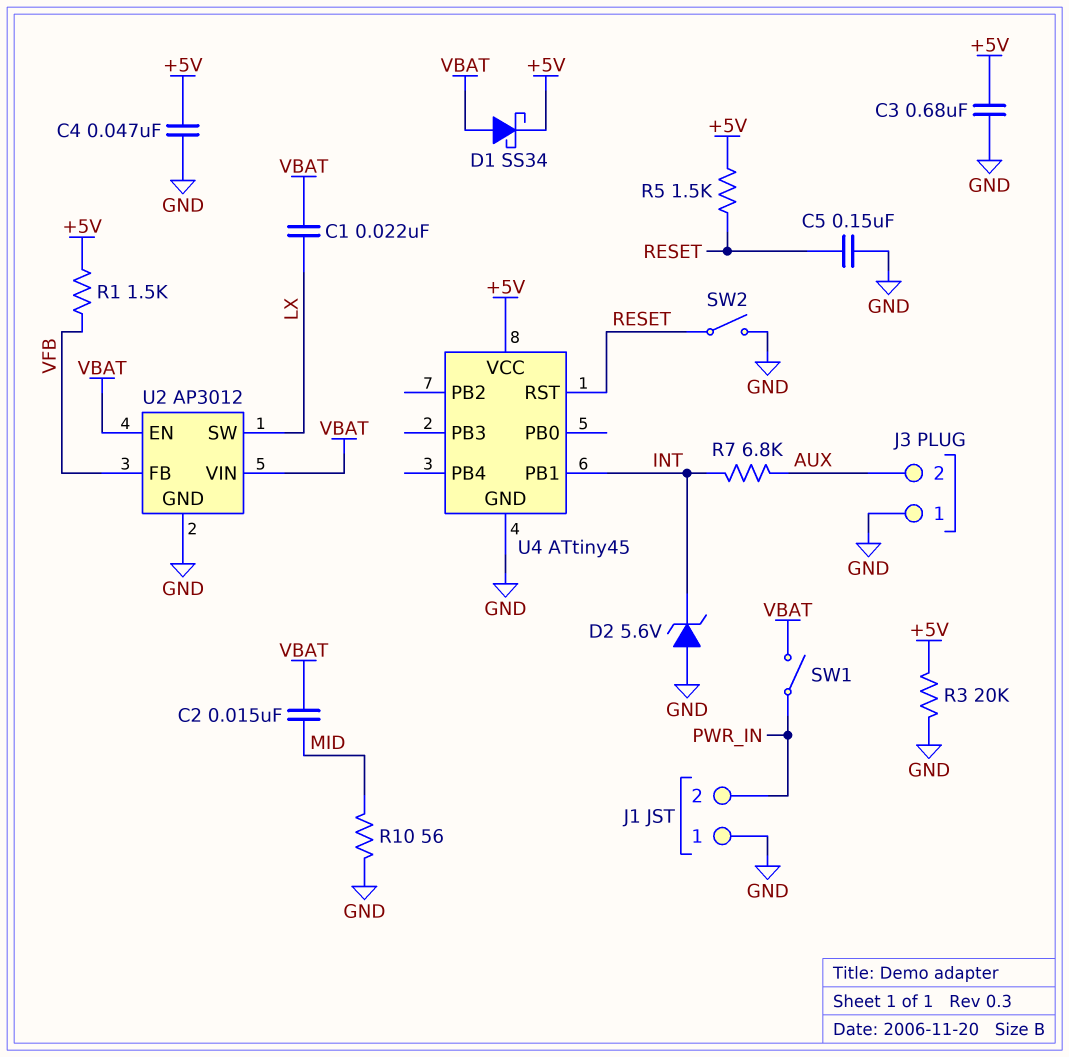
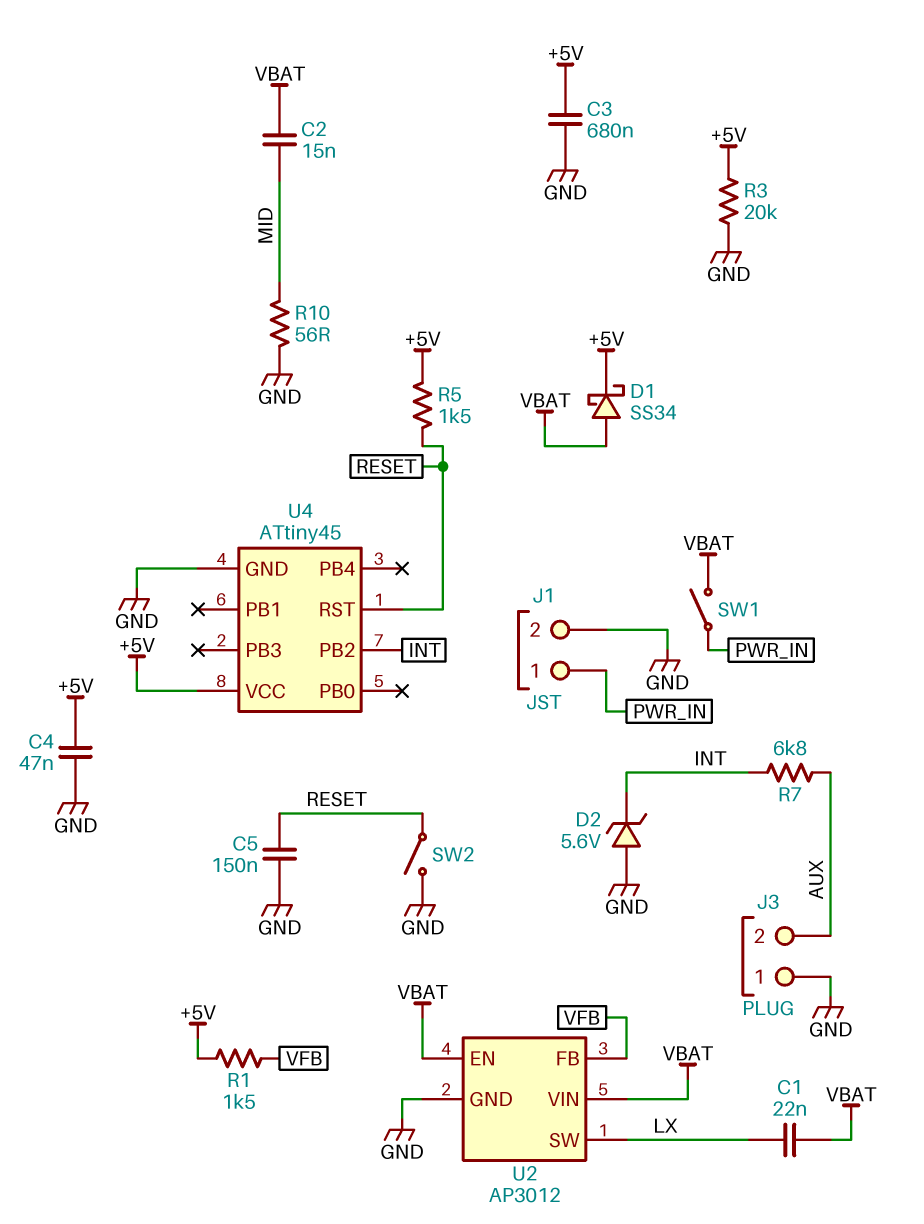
J1 pin 1: GND -> PWR_IN
J1 pin 2: PWR_IN -> GND
U4 pin PB1: INT -> none
U4 pin PB2: none -> INT

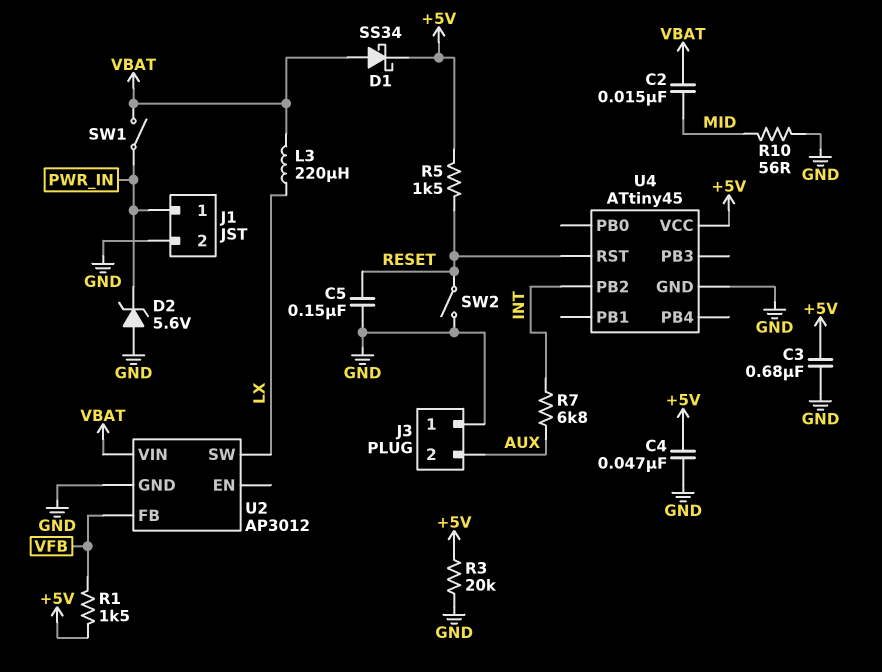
C1: 22nF (LX, VBAT) -> none
D2: zener 5.6V (A GND, K INT) -> zener 5.6V (A GND, K PWR_IN)
L3: none -> 220uH (LX, VBAT)
U2 pin EN: VBAT -> none

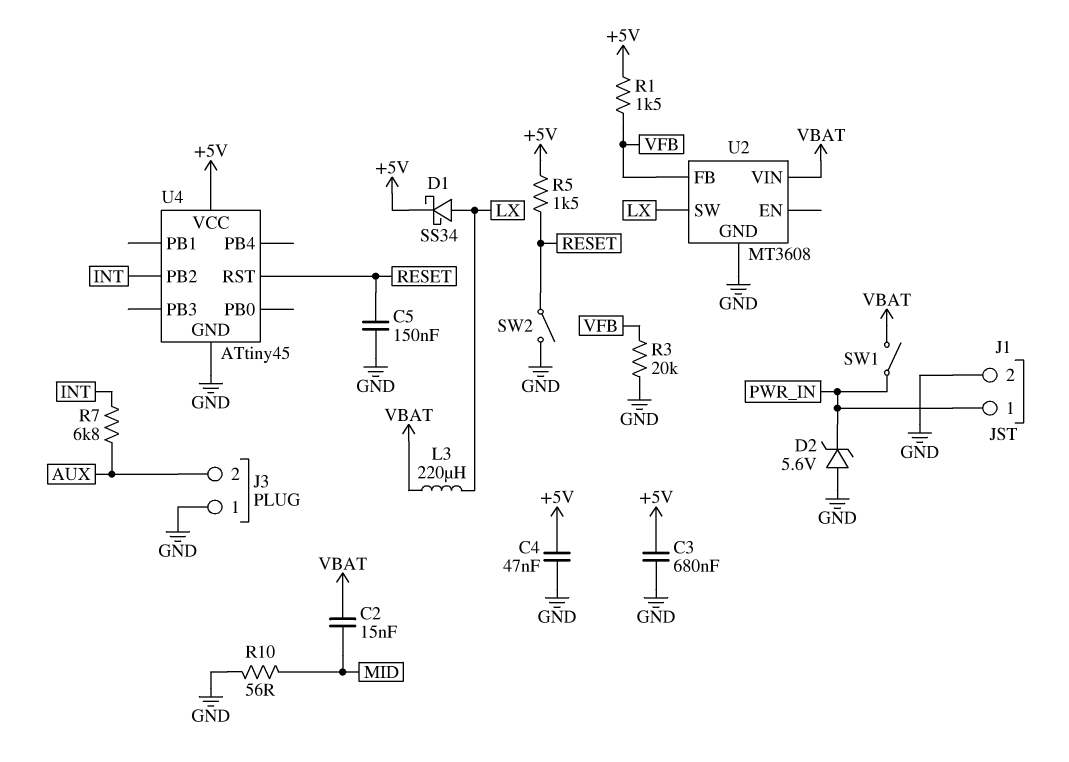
D1: schottky SS34 (A VBAT, K +5V) -> schottky SS34 (A LX, K +5V)
R3: 20k (+5V, GND) -> 20k (GND, VFB)
U2: AP3012 -> MT3608

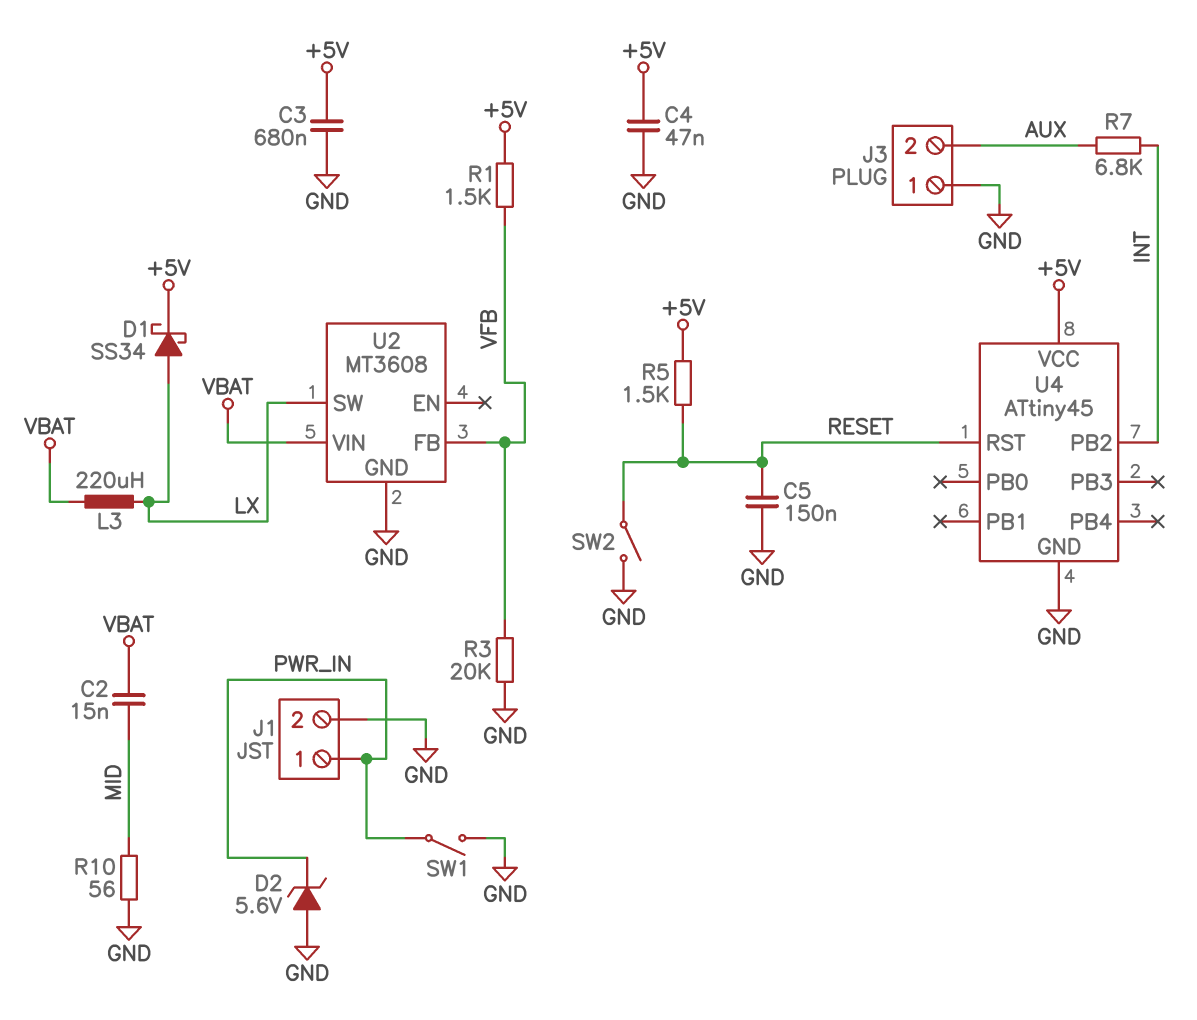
SW1: switch (PWR_IN, VBAT) -> switch (GND, PWR_IN)

